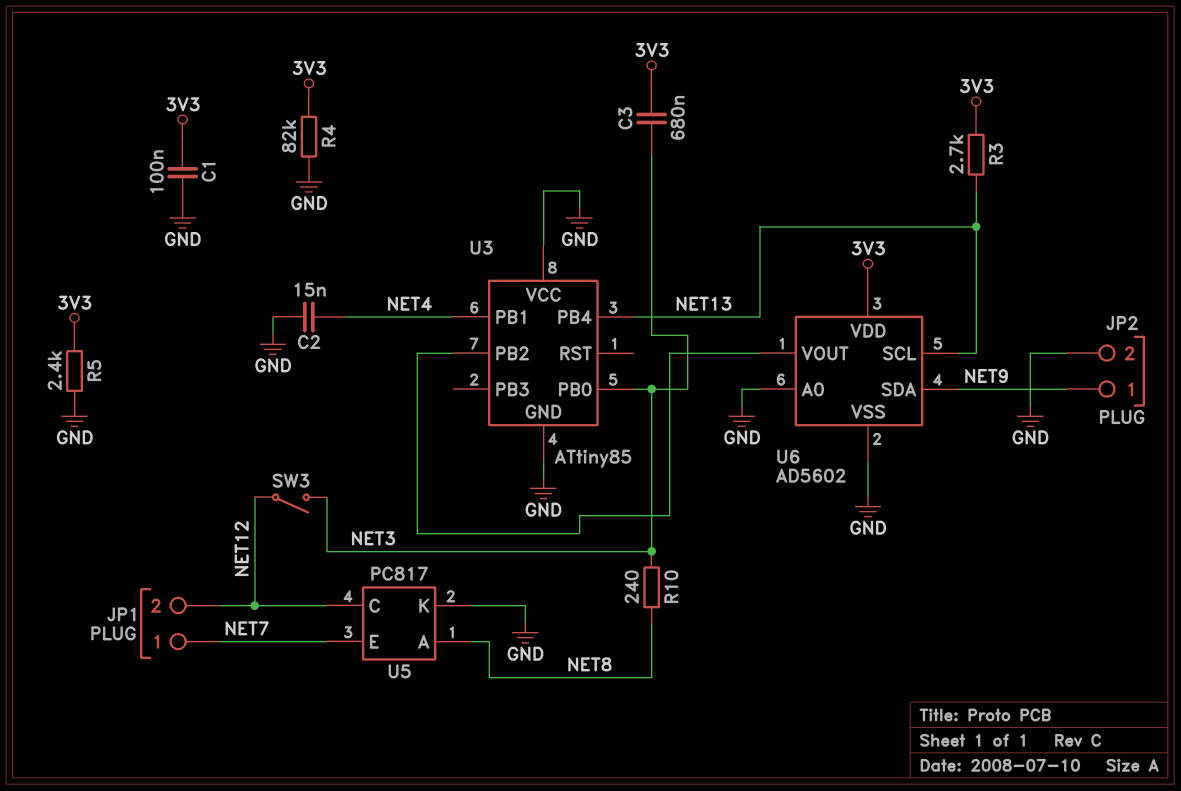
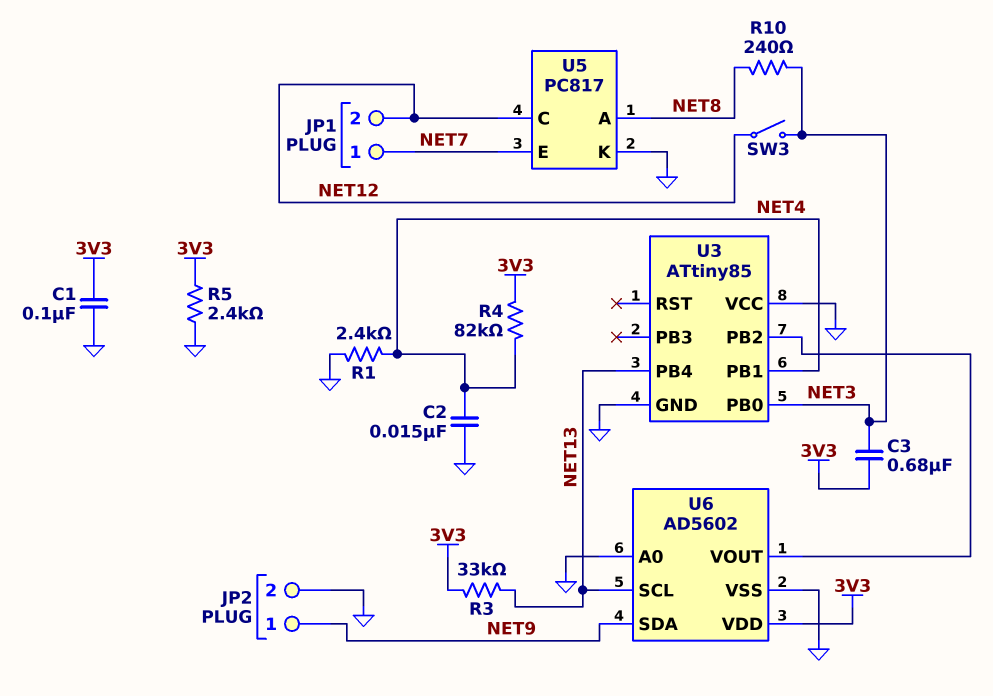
R1: none -> 2.4k (GND, NET4)
R3: 2.7k (3V3, NET13) -> 33k (3V3, NET13)
R4: 82k (3V3, GND) -> 82k (3V3, NET4)

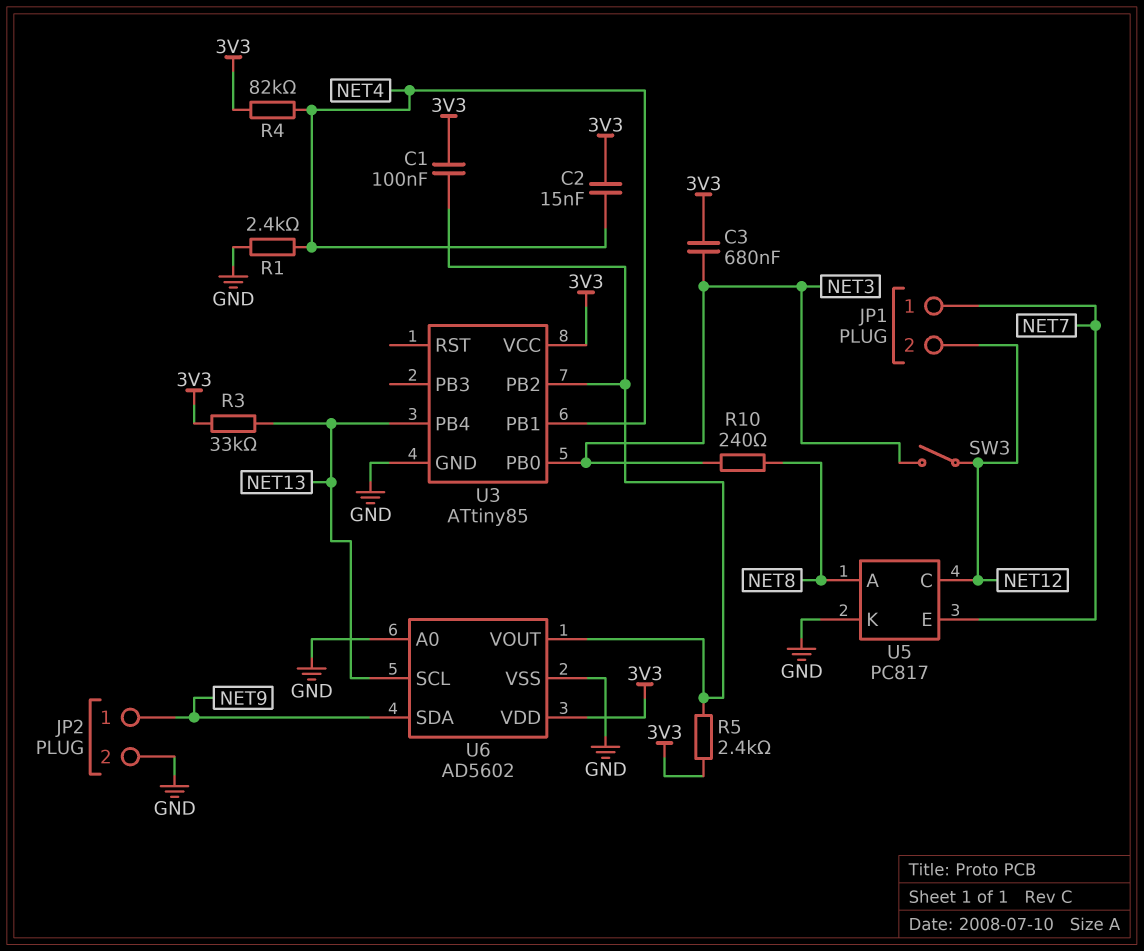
C1: 100nF (3V3, GND) -> 100nF (3V3, U3/PB2)
C2: 15nF (GND, NET4) -> 15nF (3V3, NET4)
R5: 2.4k (3V3, GND) -> 2.4k (3V3, U3/PB2)
U3 pin VCC: GND -> 3V3

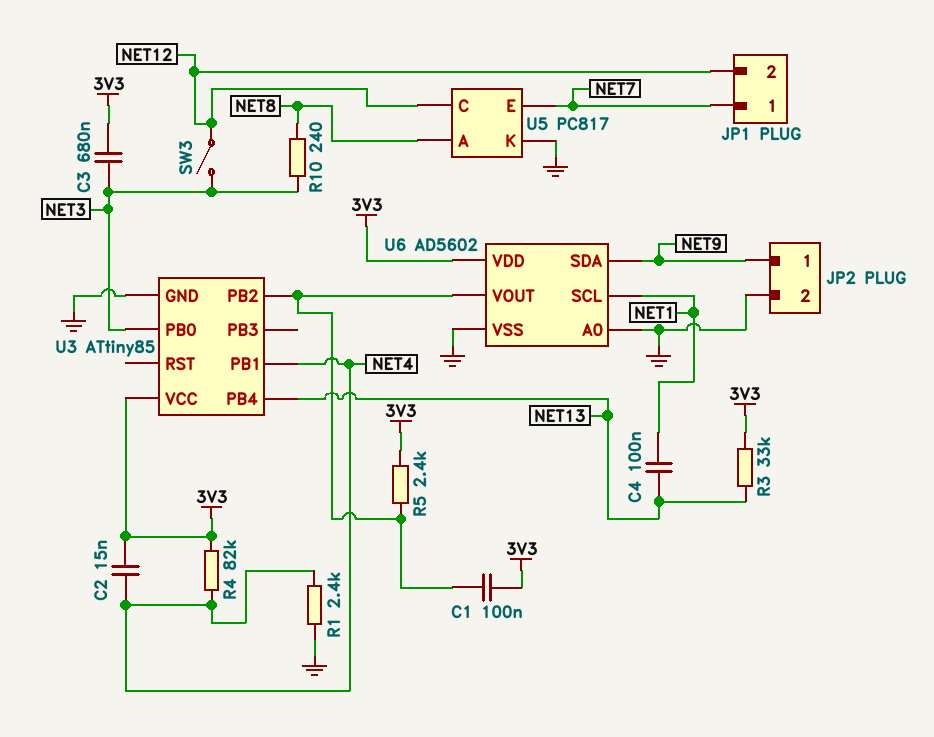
C4: none -> 100nF (NET1, NET13)
U6 pin SCL: NET13 -> NET1

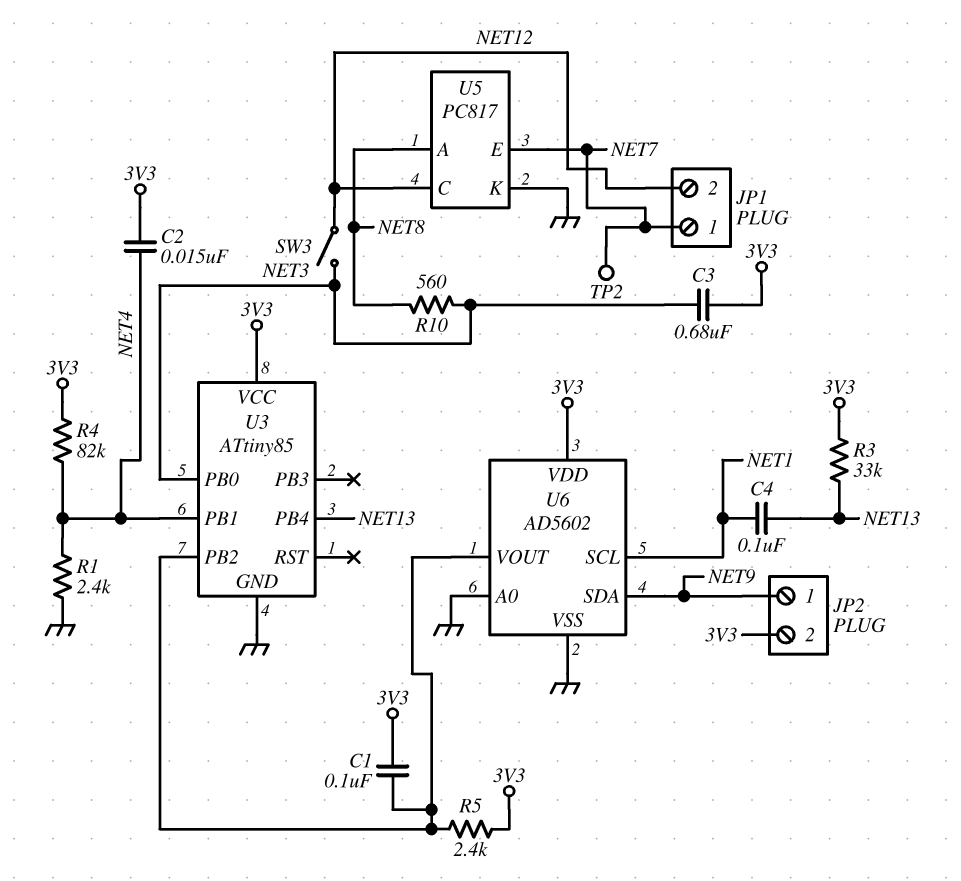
JP2 pin 2: GND -> 3V3
R10: 240 (NET3, NET8) -> 560 (NET3, NET8)
TP2: none -> test point (NET7)

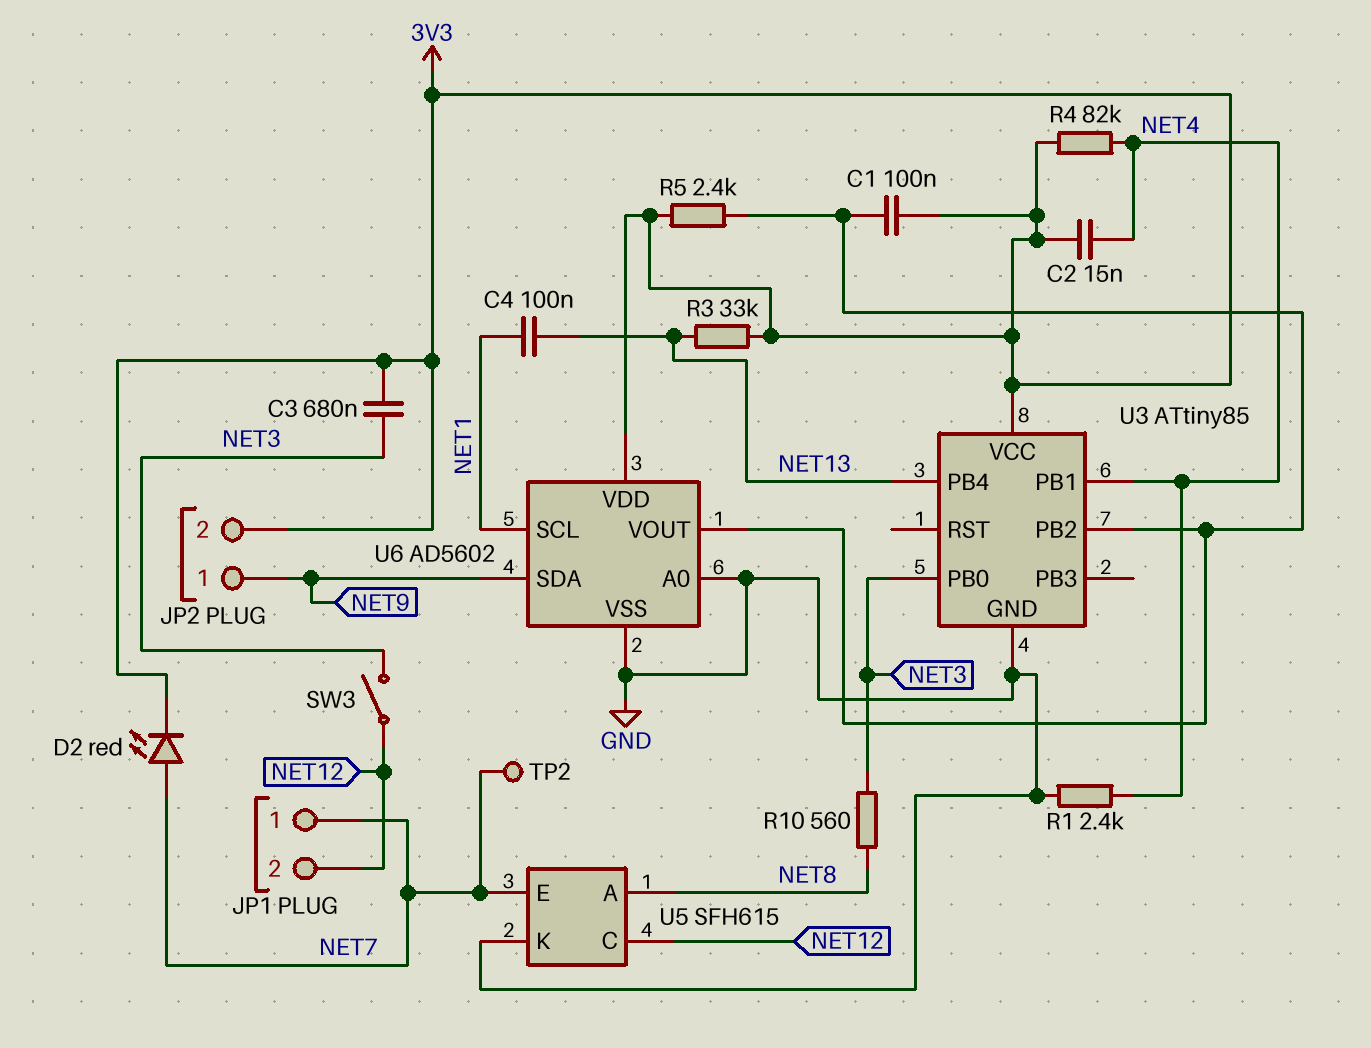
D2: none -> LED red (A NET7, K 3V3)
U5: PC817 -> SFH615

